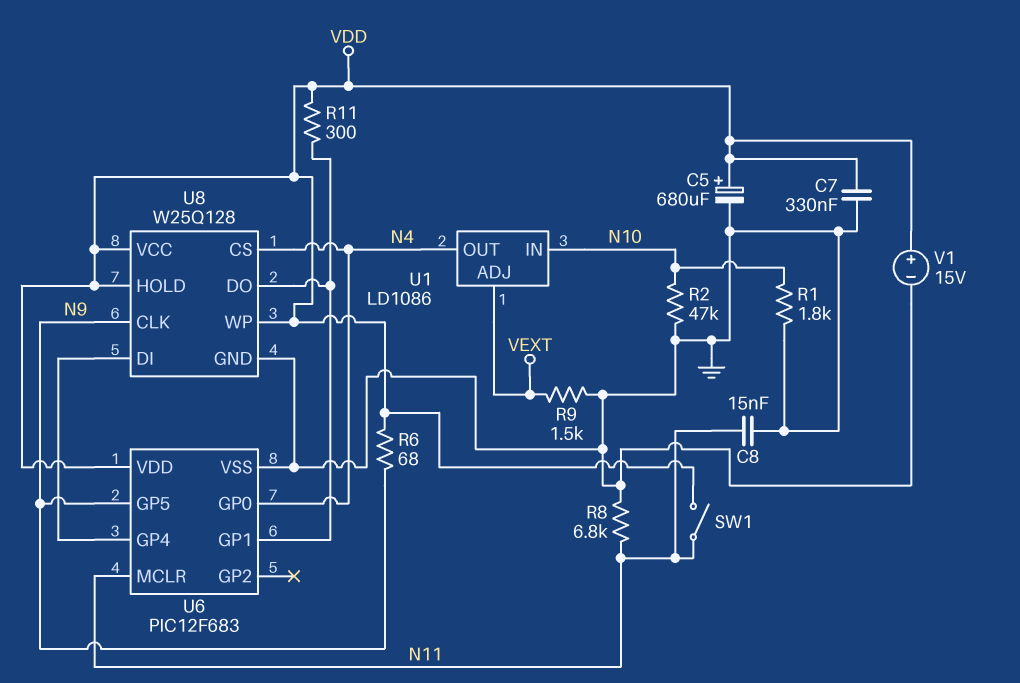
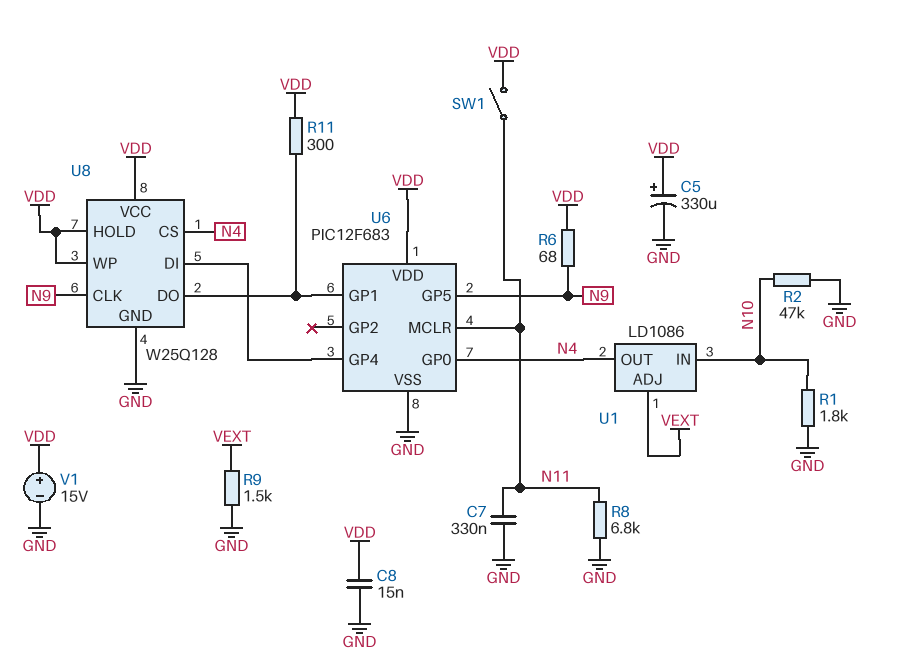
C5: 680uF (plus VDD, minus GND) -> 330uF (plus VDD, minus GND)
C7: 330nF (GND, VDD) -> 330nF (GND, N11)
C8: 15nF (GND, N11) -> 15nF (GND, VDD)

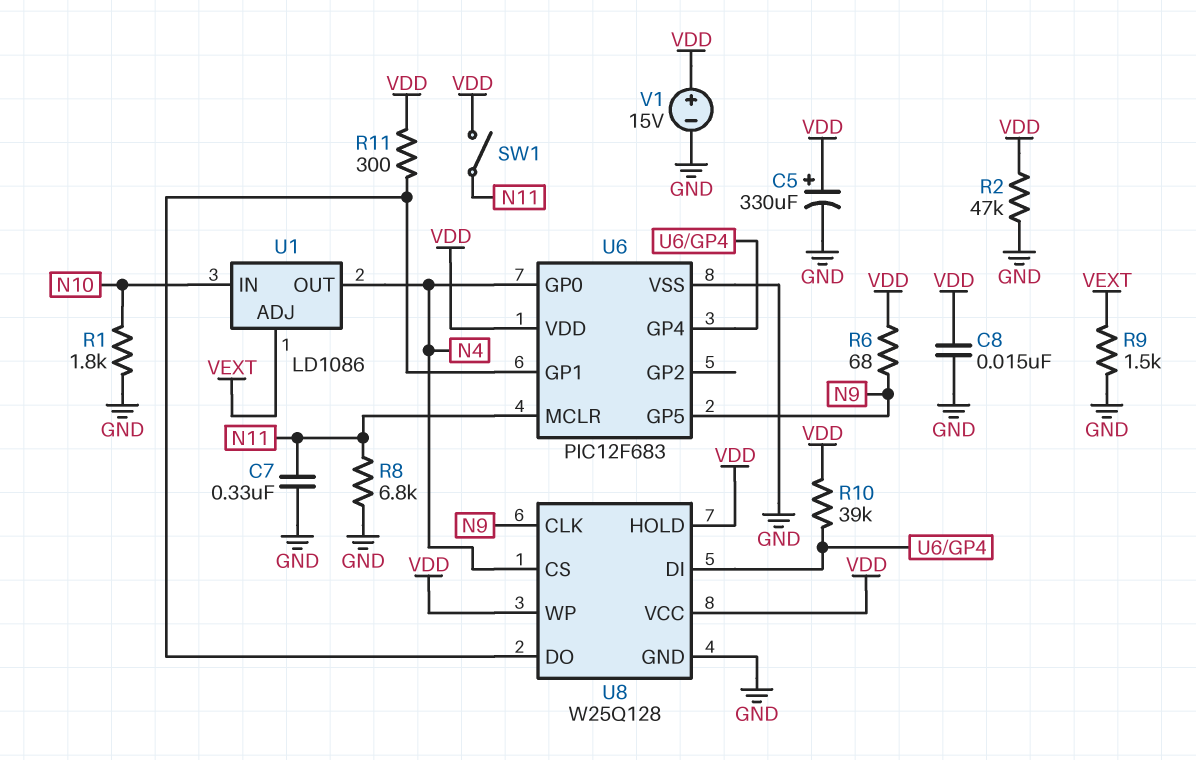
R2: 47k (GND, N10) -> 47k (GND, VDD)
R10: none -> 39k (U6/GP4, VDD)

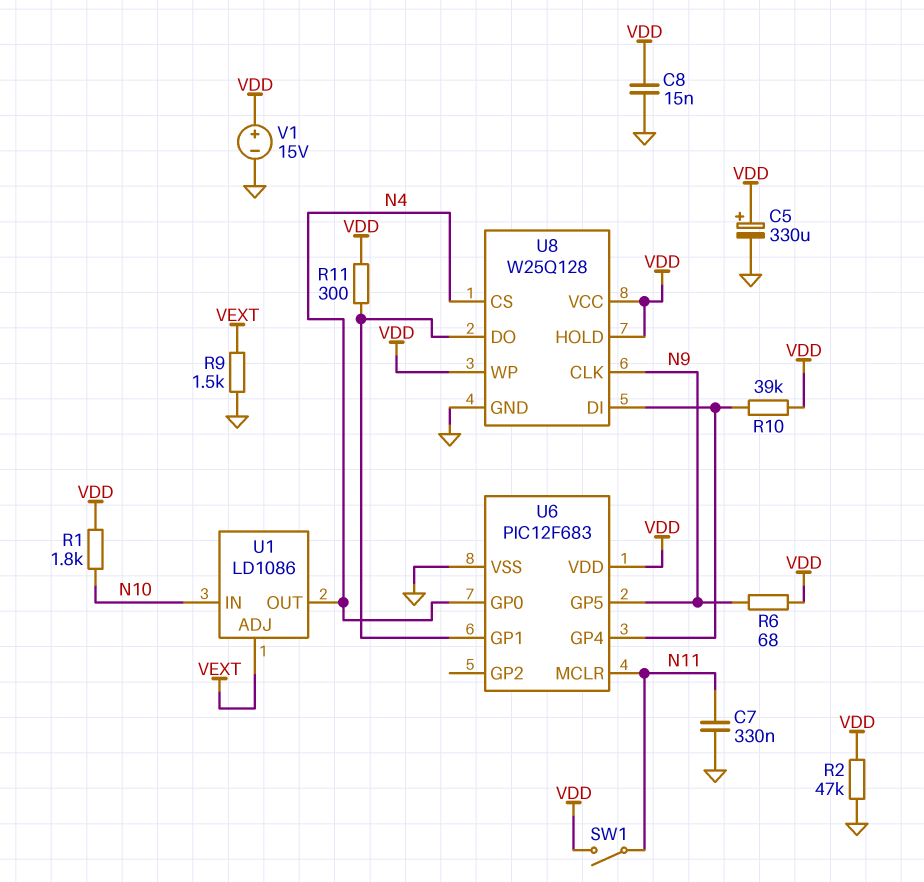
R1: 1.8k (GND, N10) -> 1.8k (N10, VDD)
R8: 6.8k (GND, N11) -> none

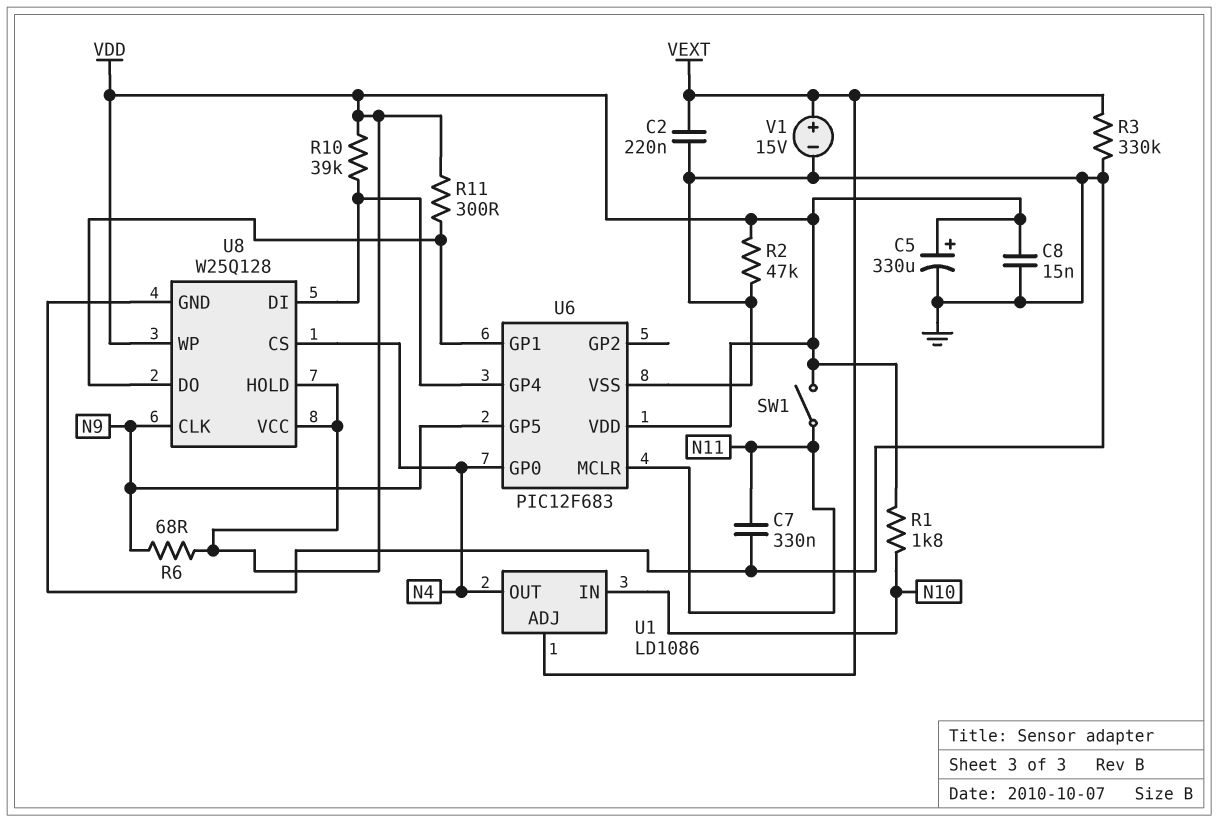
C2: none -> 220nF (GND, VEXT)
R3: none -> 330k (GND, VEXT)
R9: 1.5k (GND, VEXT) -> none
V1: 15V (plus VDD, minus GND) -> 15V (plus VEXT, minus GND)

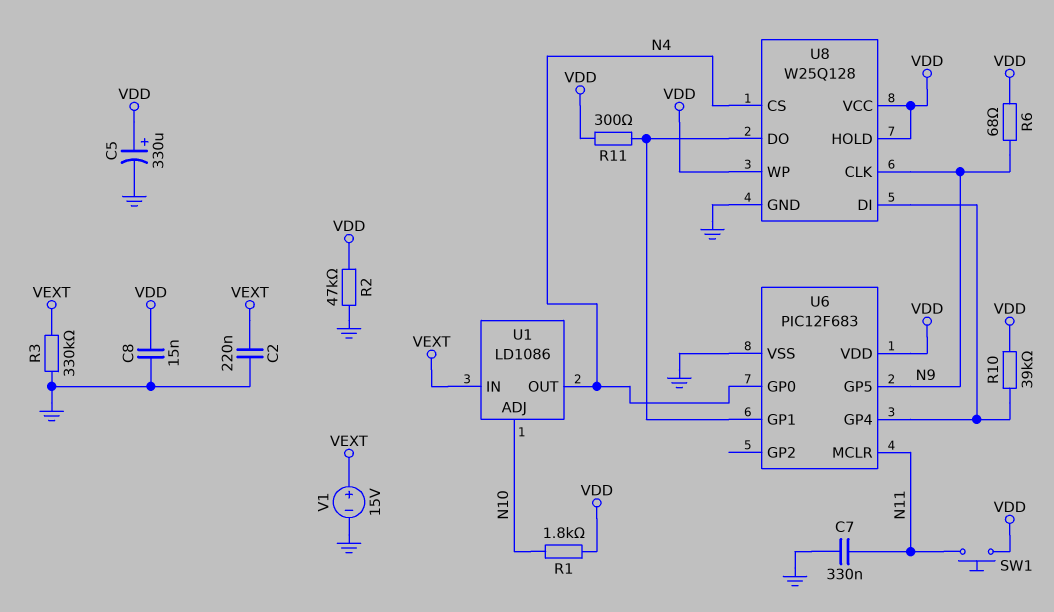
SW1: switch (N11, VDD) -> button (N11, VDD)
U1 pin ADJ: VEXT -> N10
U1 pin IN: N10 -> VEXT

